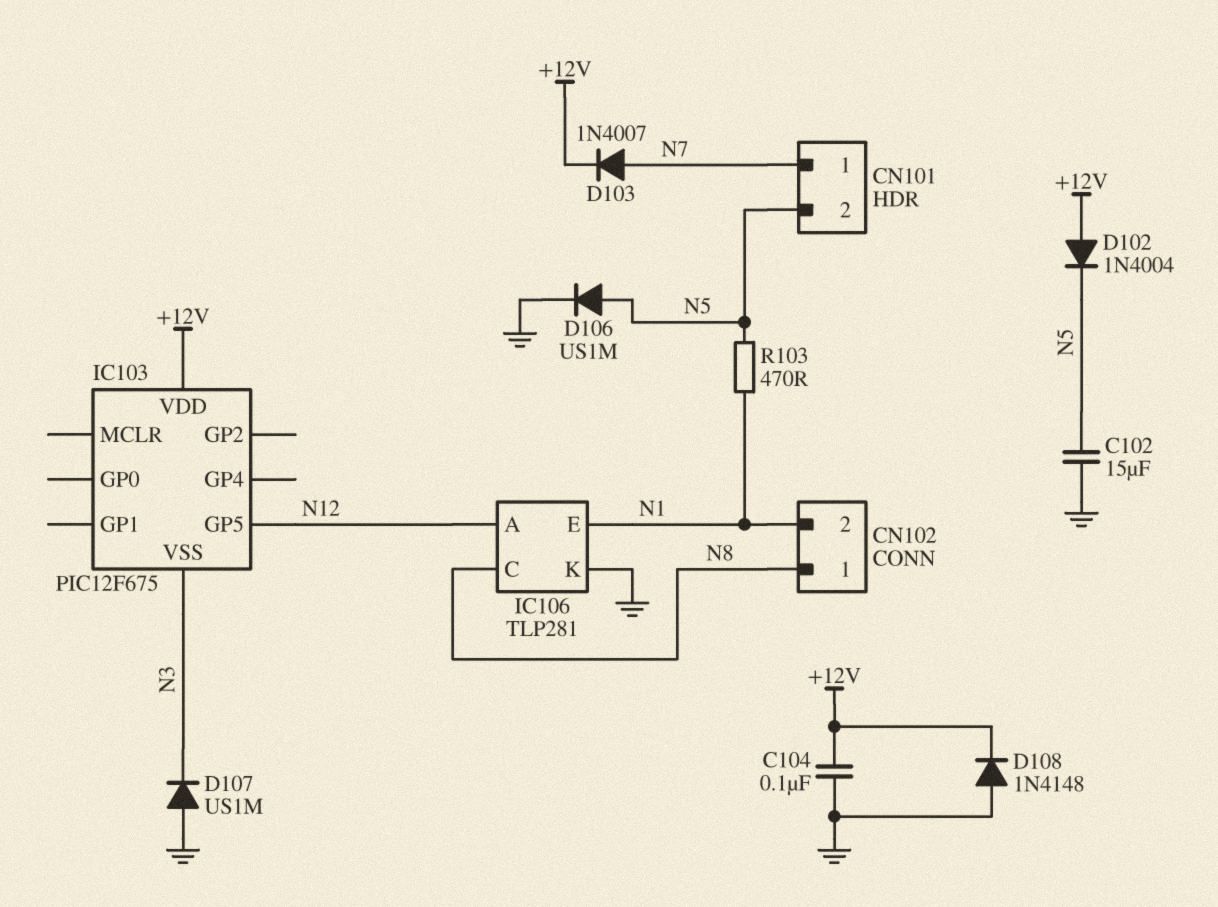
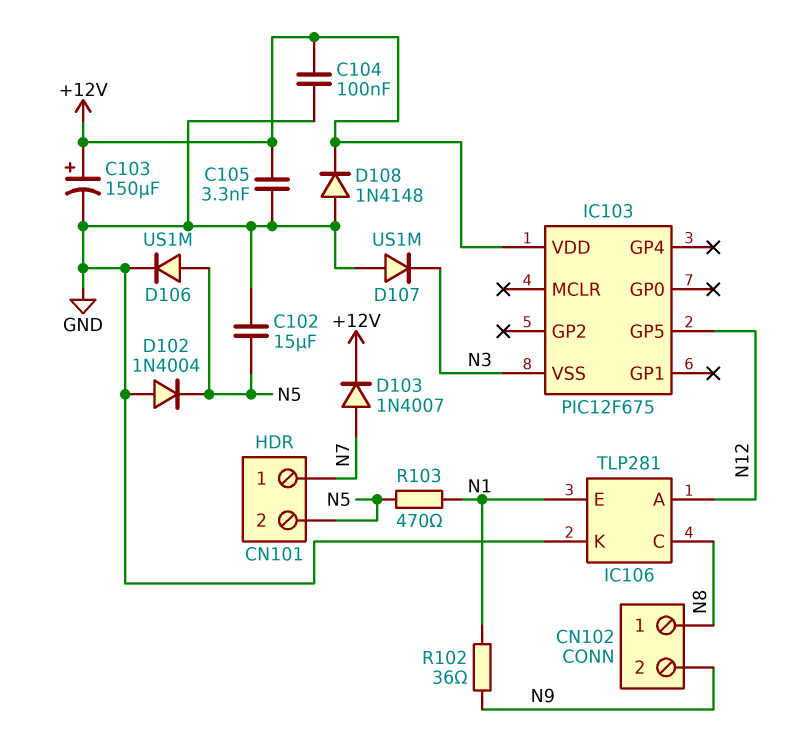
C103: none -> 150uF (plus +12V, minus GND)
C105: none -> 3.3nF (+12V, GND)
CN102 pin 2: N1 -> N9
D102: diode 1N4004 (A +12V, K N5) -> diode 1N4004 (A GND, K N5)
R102: none -> 36 (N1, N9)

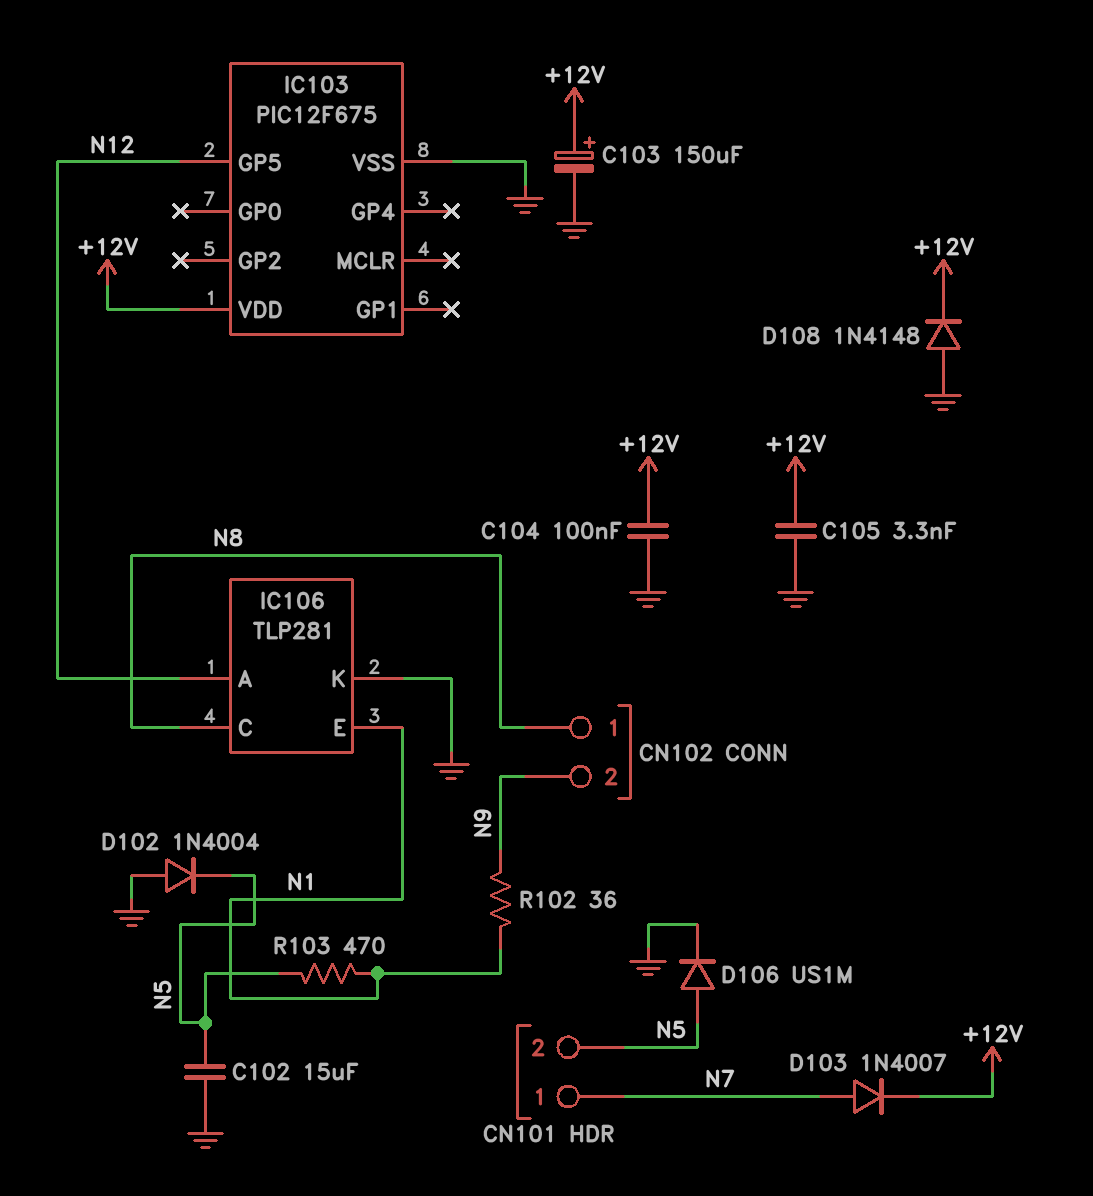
D107: diode US1M (A GND, K N3) -> none
IC103 pin VSS: N3 -> GND

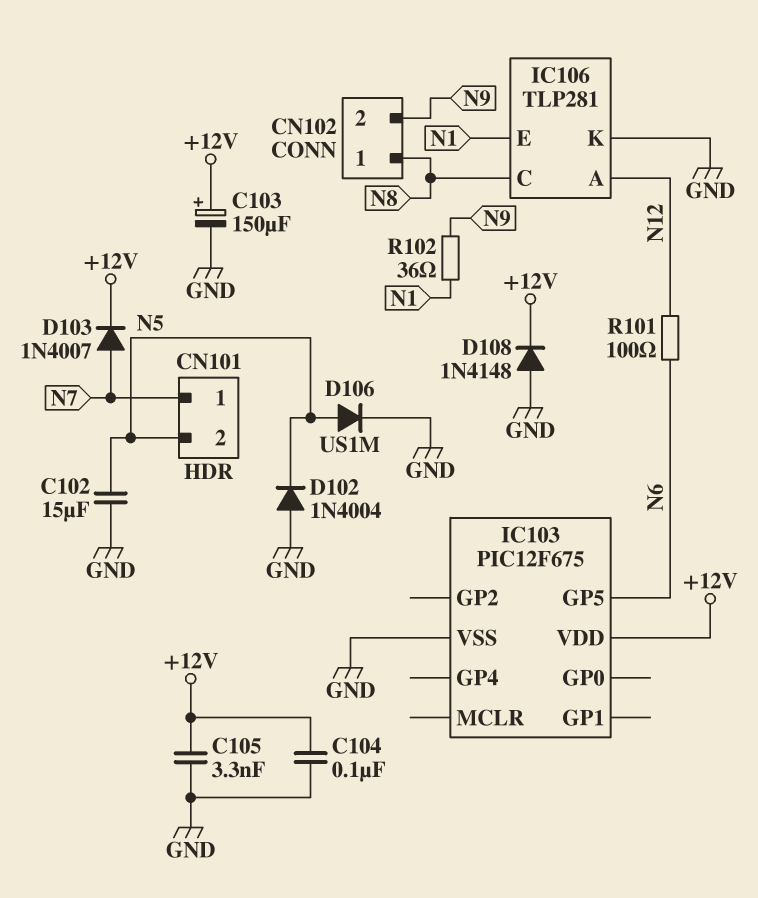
IC103 pin GP5: N12 -> N6
R101: none -> 100 (N6, N12)
R103: 470 (N1, N5) -> none

